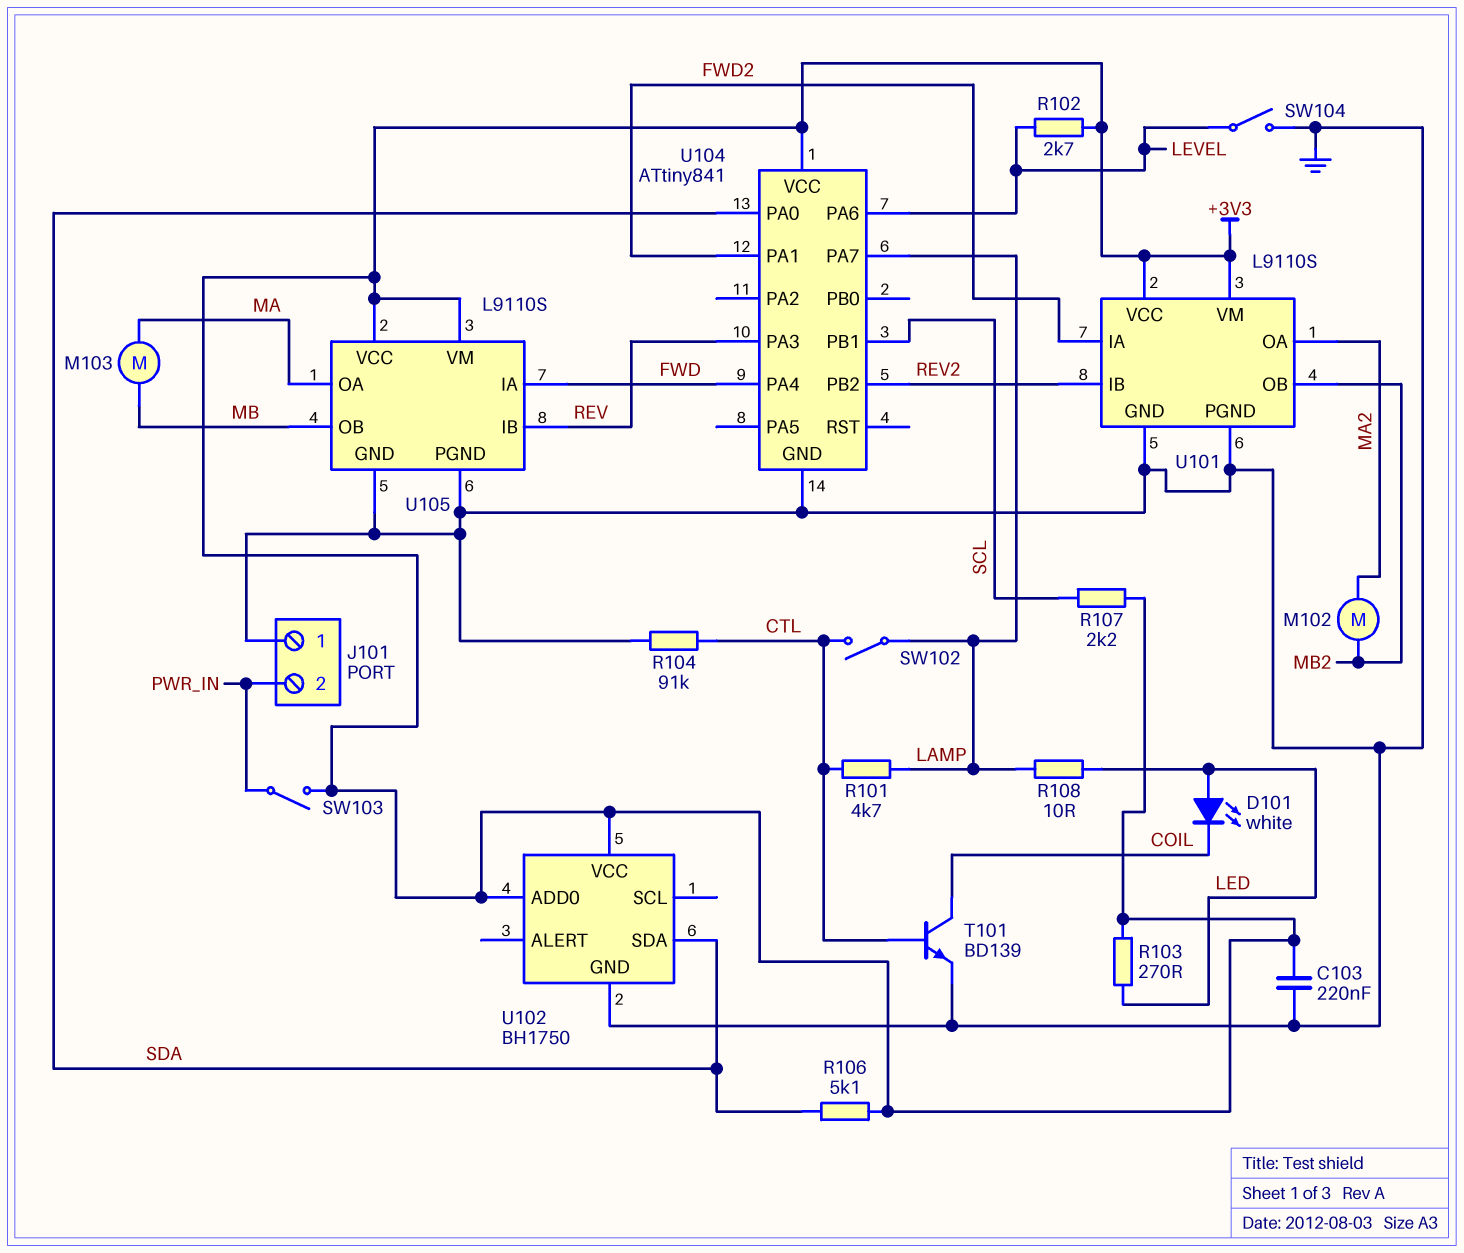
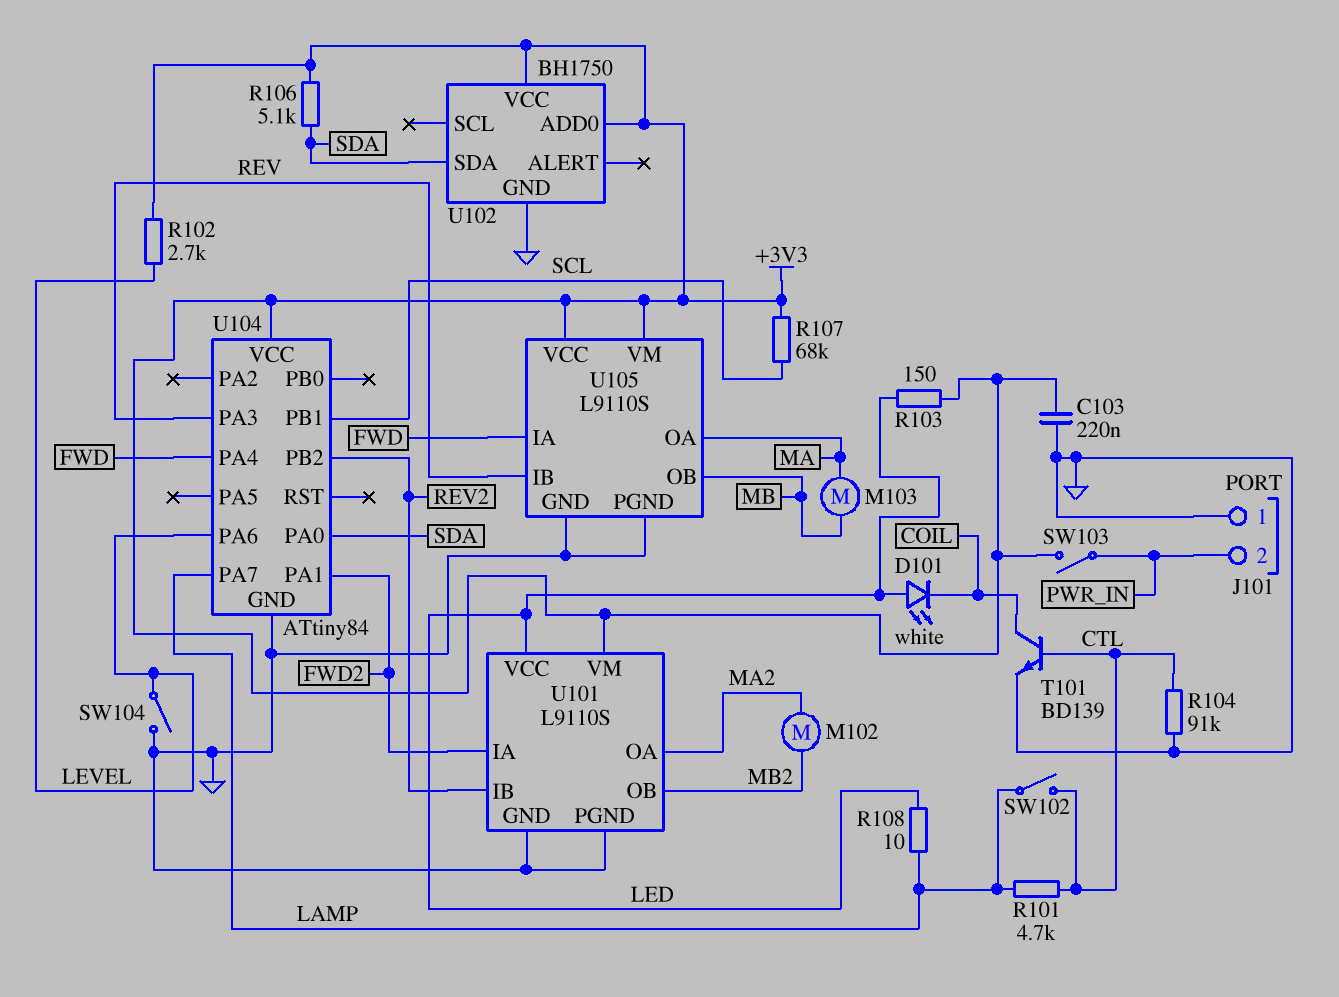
R103: 270 (+3V3, LED) -> 150 (+3V3, LED)
R107: 2.2k (+3V3, SCL) -> 68k (+3V3, SCL)
U101 pin VCC: +3V3 -> LED
U104: ATtiny841 -> ATtiny84

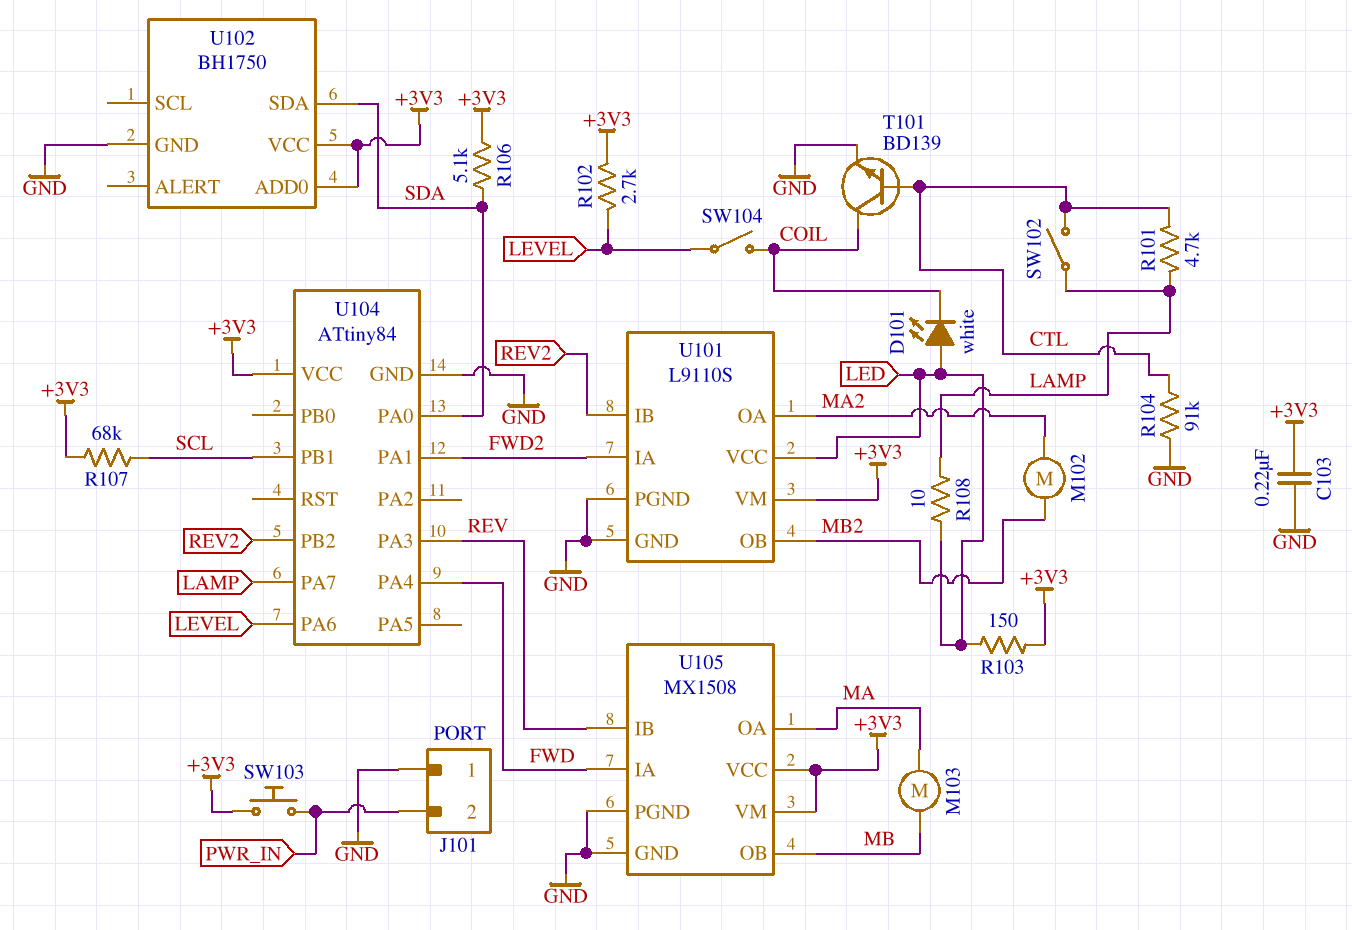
SW103: switch (+3V3, PWR_IN) -> button (+3V3, PWR_IN)
SW104: switch (GND, LEVEL) -> switch (COIL, LEVEL)
U105: L9110S -> MX1508

